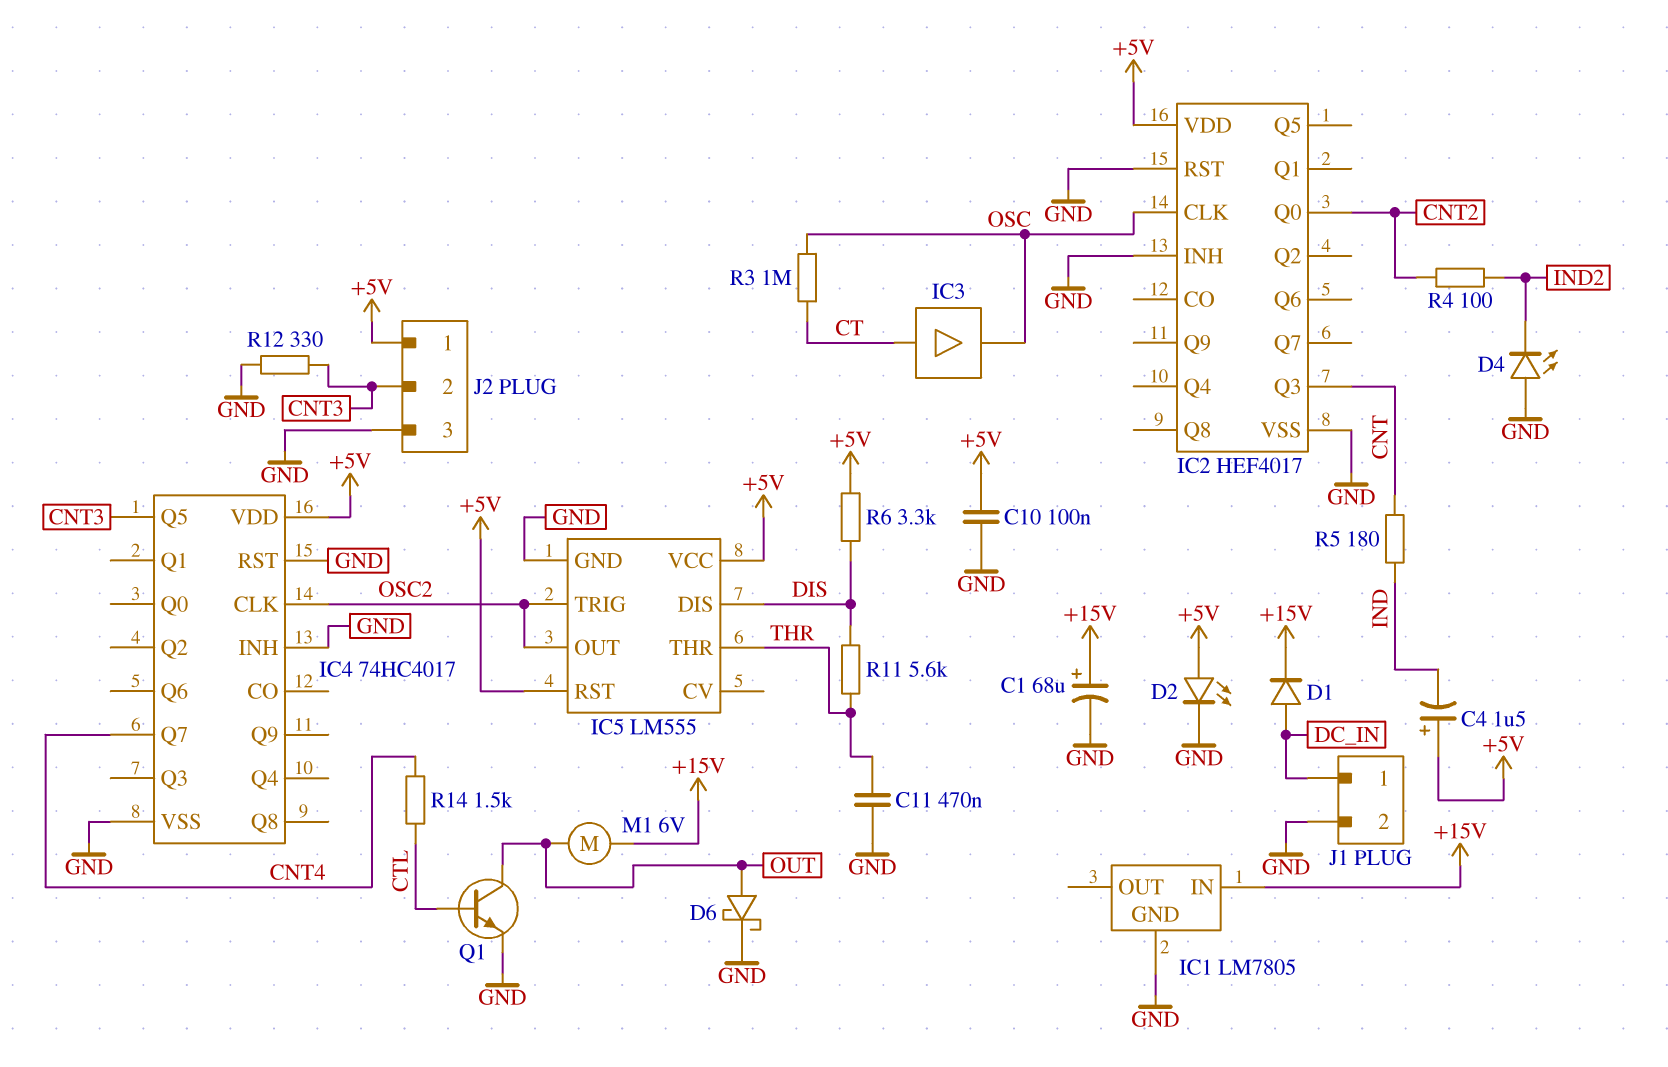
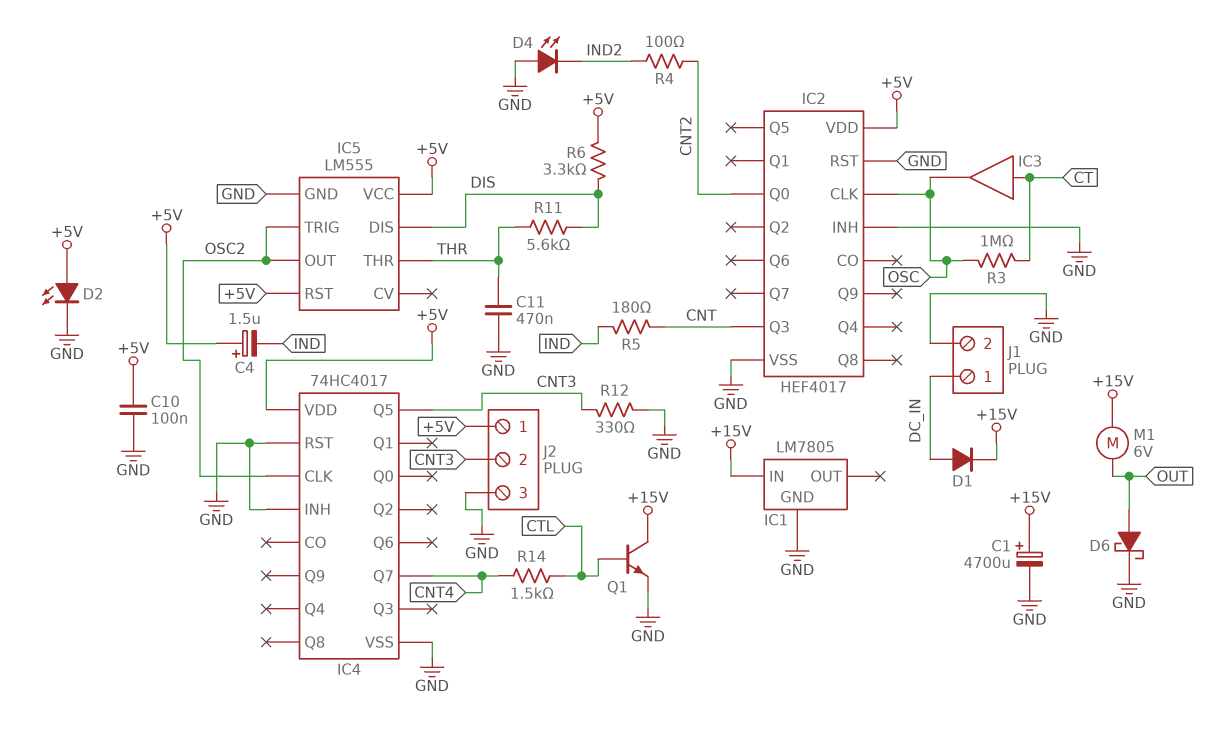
C1: 68uF (plus +15V, minus GND) -> 4700uF (plus +15V, minus GND)
Q1: NPN (B CTL, C OUT, E GND) -> NPN (B CTL, C +15V, E GND)

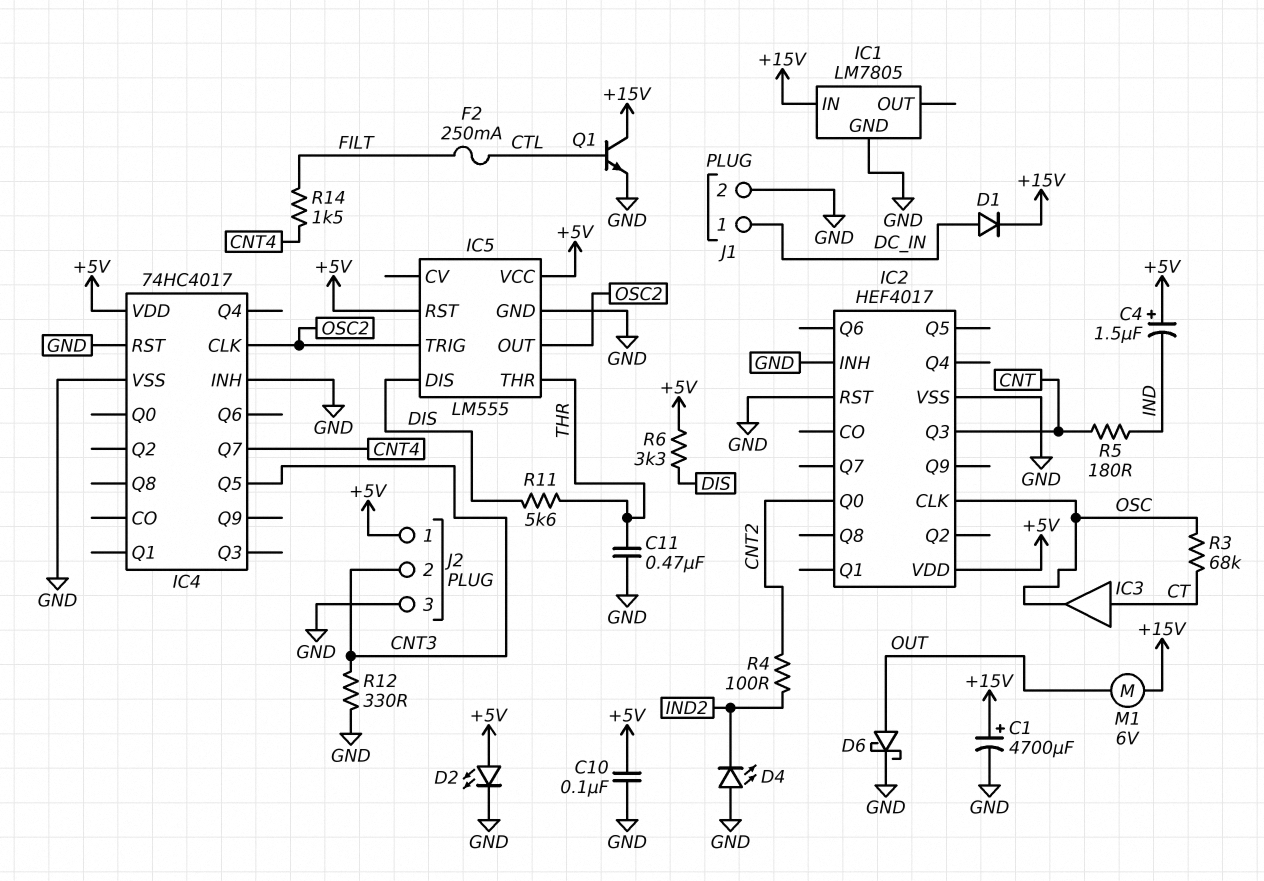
F2: none -> 250mA (CTL, FILT)
R3: 1M (CT, OSC) -> 68k (CT, OSC)
R14: 1.5k (CNT4, CTL) -> 1.5k (CNT4, FILT)

